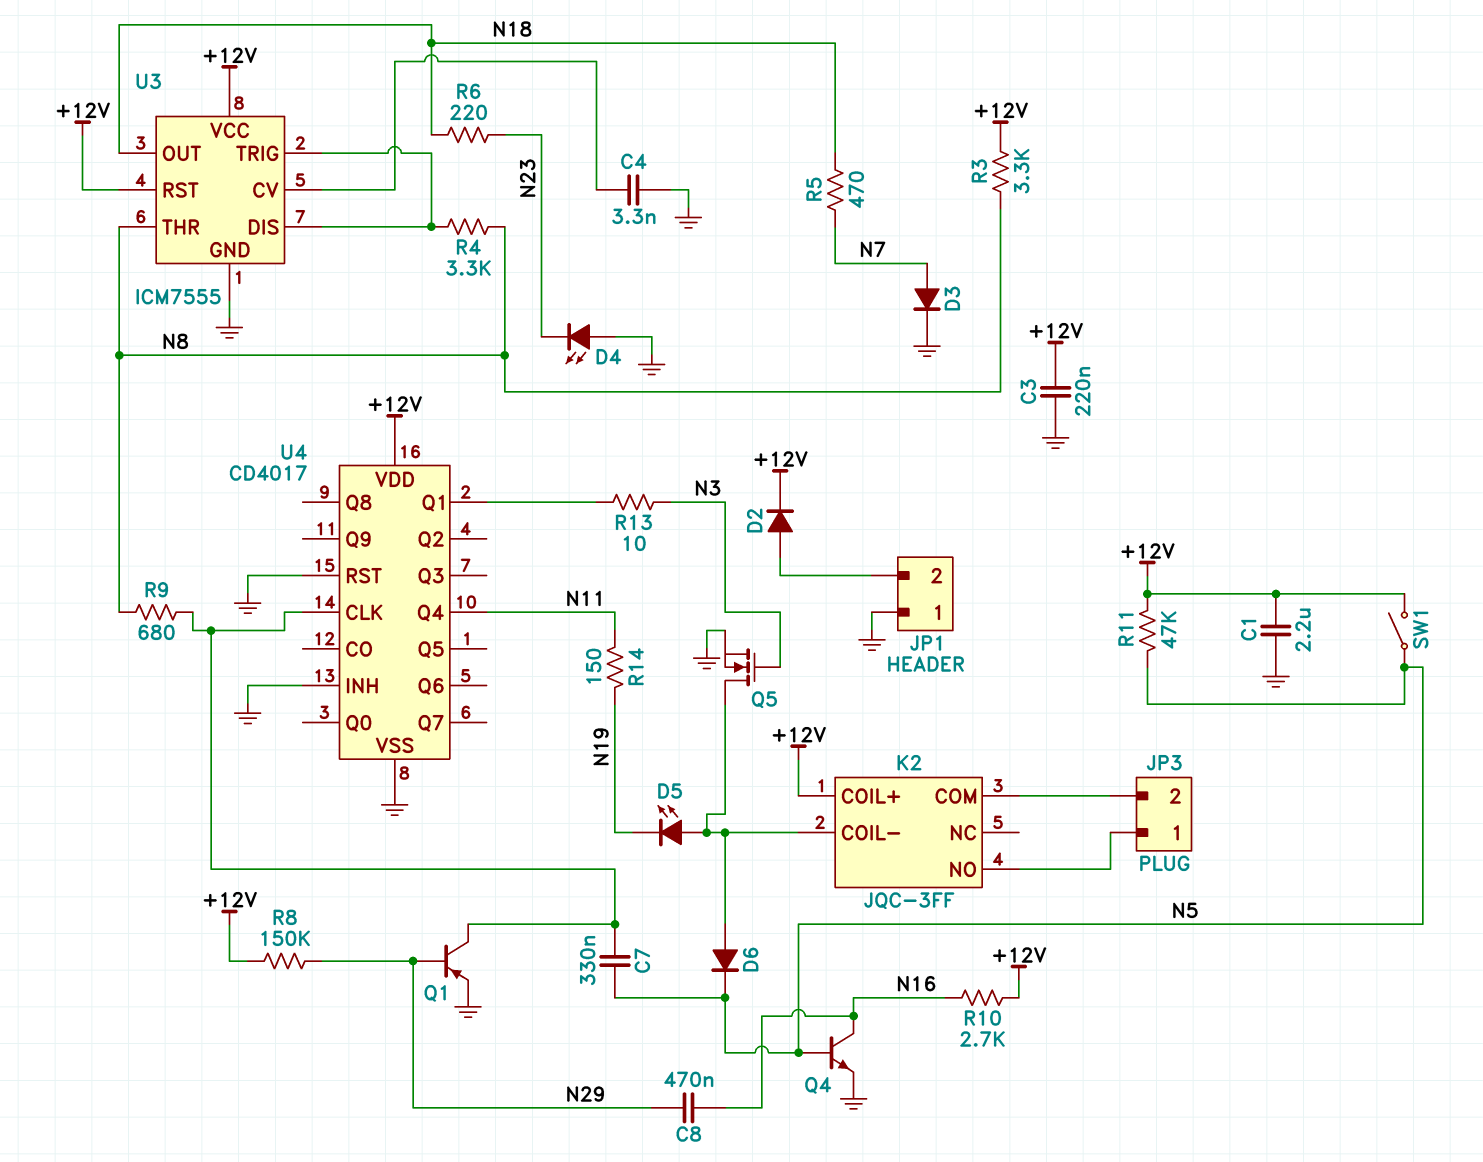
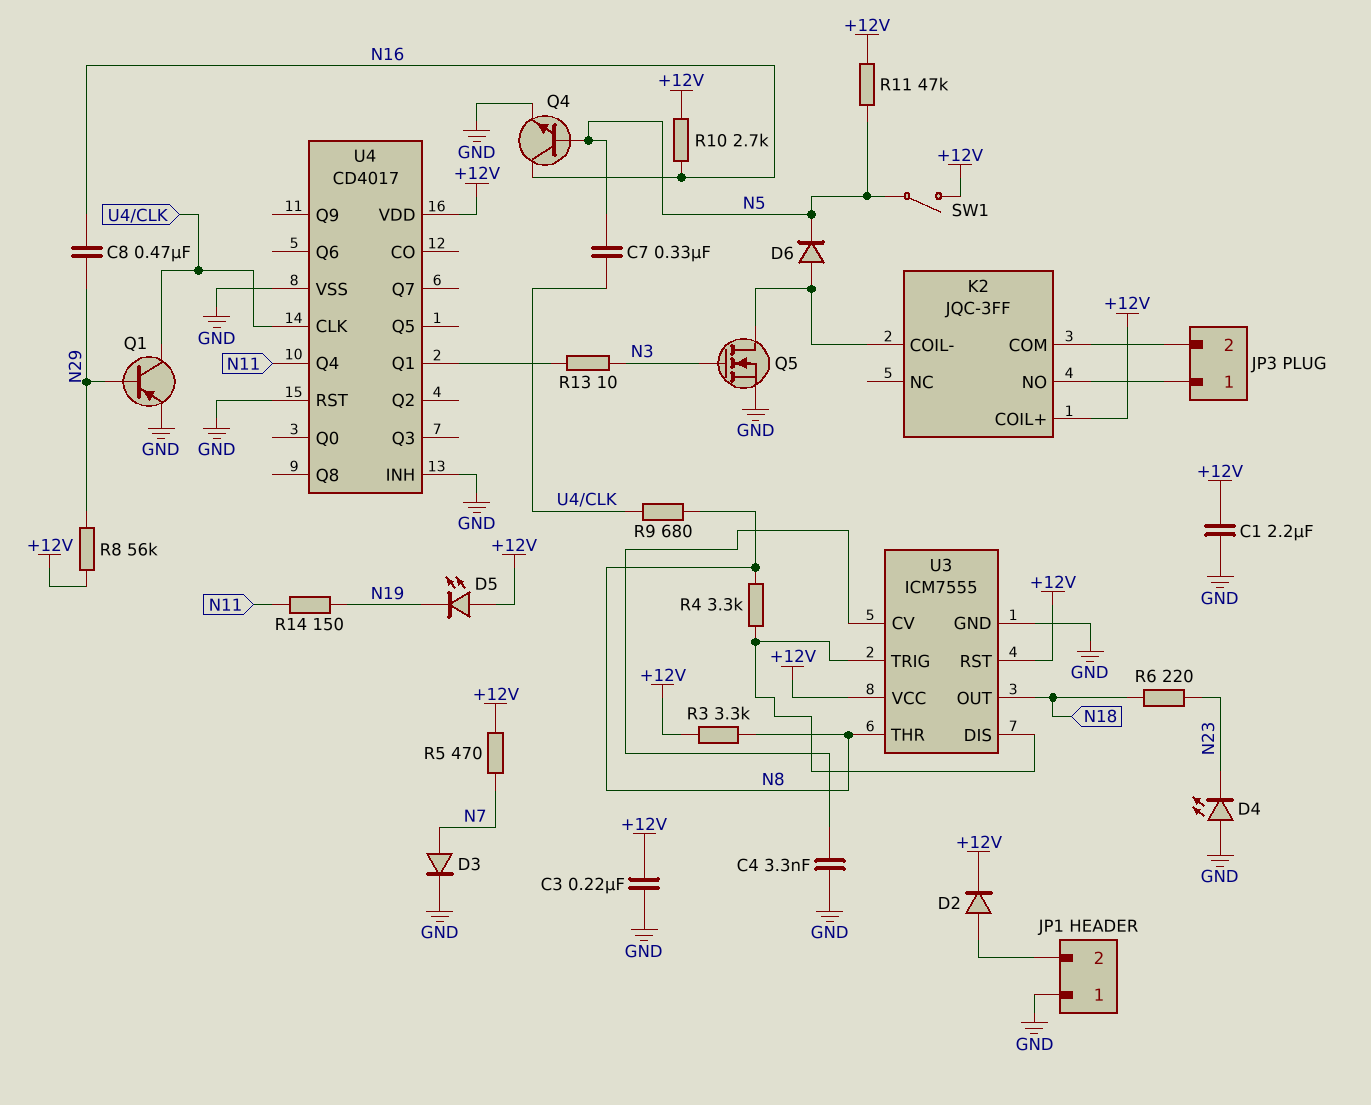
D5: LED (A K2/COIL-, K N19) -> LED (A +12V, K N19)
R5: 470 (N7, N18) -> 470 (+12V, N7)
R8: 150k (+12V, N29) -> 56k (+12V, N29)

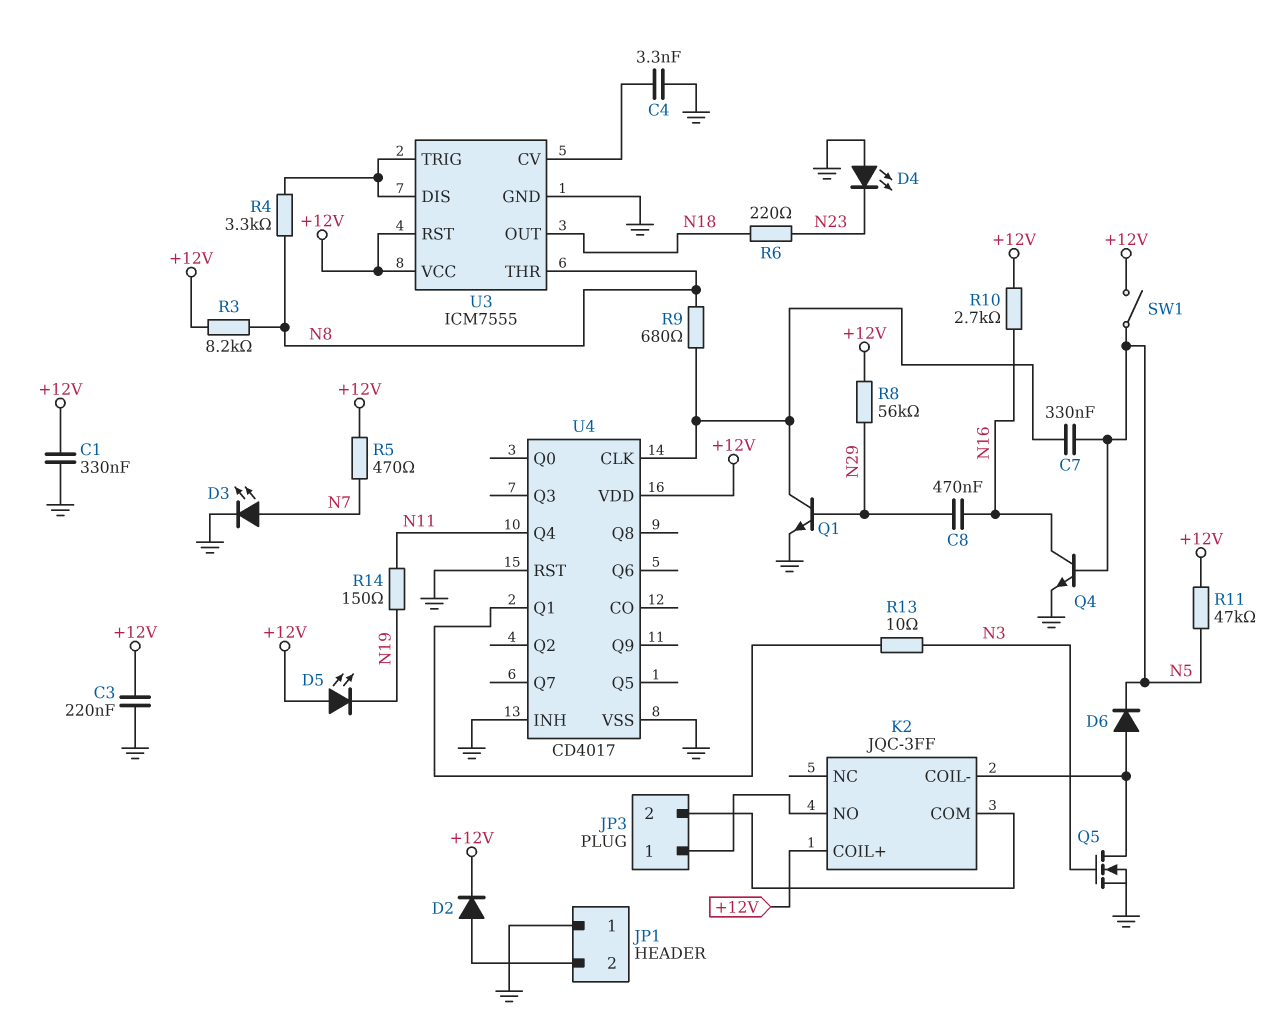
C1: 2.2uF (+12V, GND) -> 330nF (+12V, GND)
D3: diode (A N7, K GND) -> LED (A N7, K GND)
Q1: PNP (B N29, C U4/CLK, E GND) -> NPN (B N29, C U4/CLK, E GND)
R3: 3.3k (+12V, N8) -> 8.2k (+12V, N8)

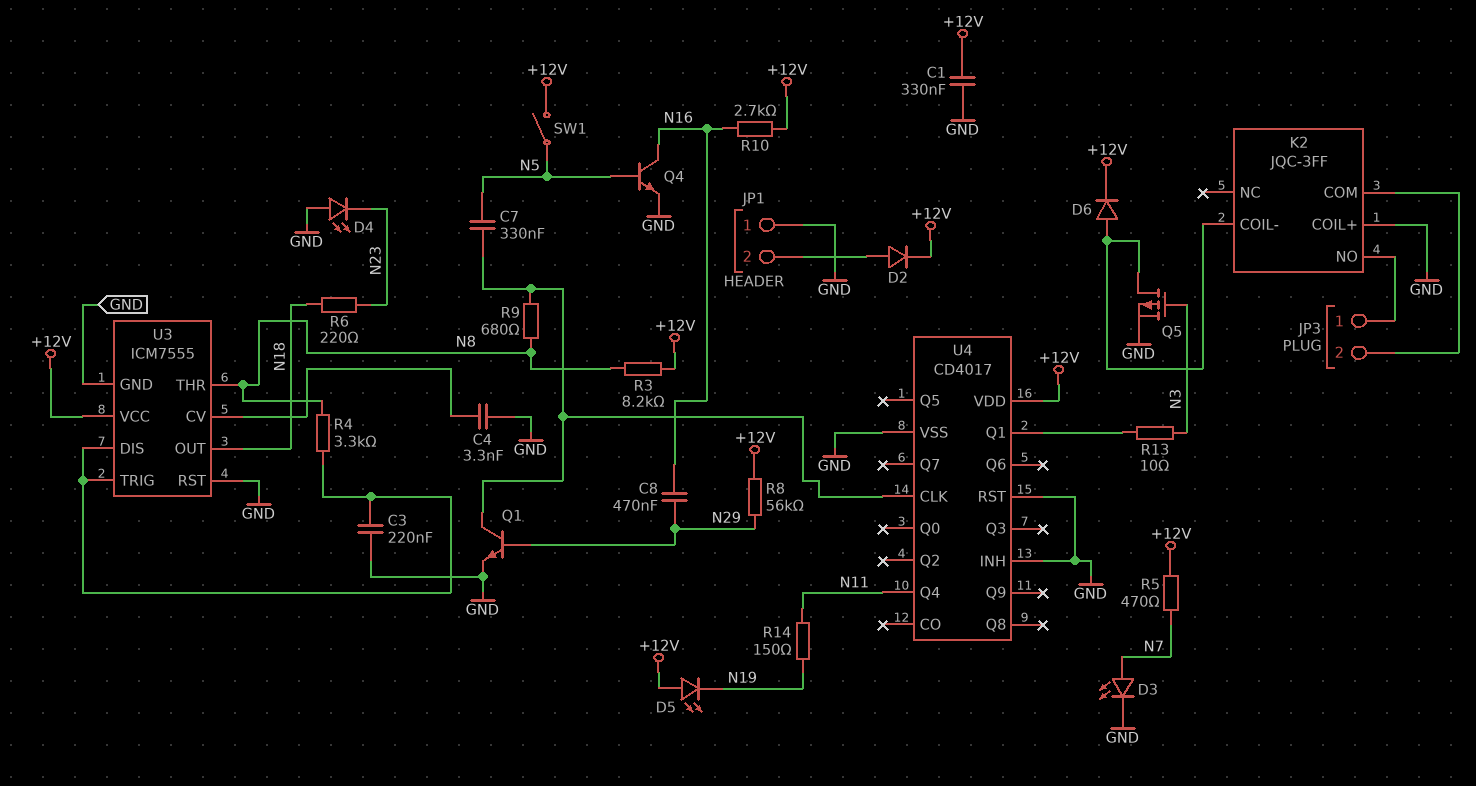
C3: 220nF (+12V, GND) -> 220nF (GND, U3/DIS)
D6: diode (A K2/COIL-, K N5) -> diode (A K2/COIL-, K +12V)
K2 pin COIL+: +12V -> GND
Q5: NMOS (G N3, D K2/COIL-, S GND) -> PMOS (G N3, D K2/COIL-, S GND)
R11: 47k (+12V, N5) -> none
U3 pin RST: +12V -> GND

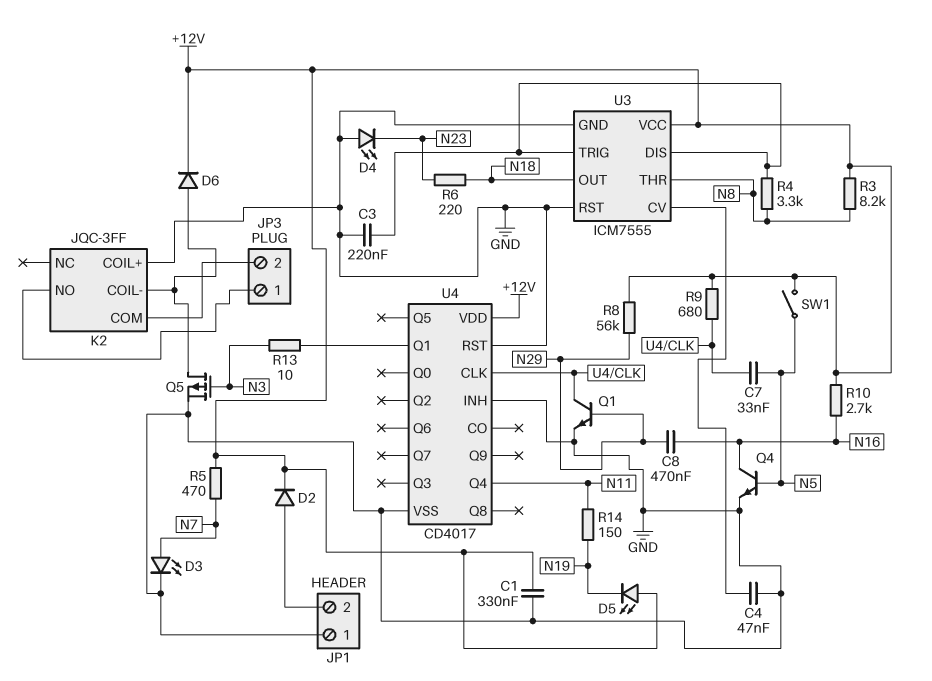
C4: 3.3nF (GND, U3/CV) -> 47nF (GND, U3/CV)
C7: 330nF (N5, U4/CLK) -> 33nF (N5, U4/CLK)
R9: 680 (N8, U4/CLK) -> 680 (+12V, U4/CLK)

